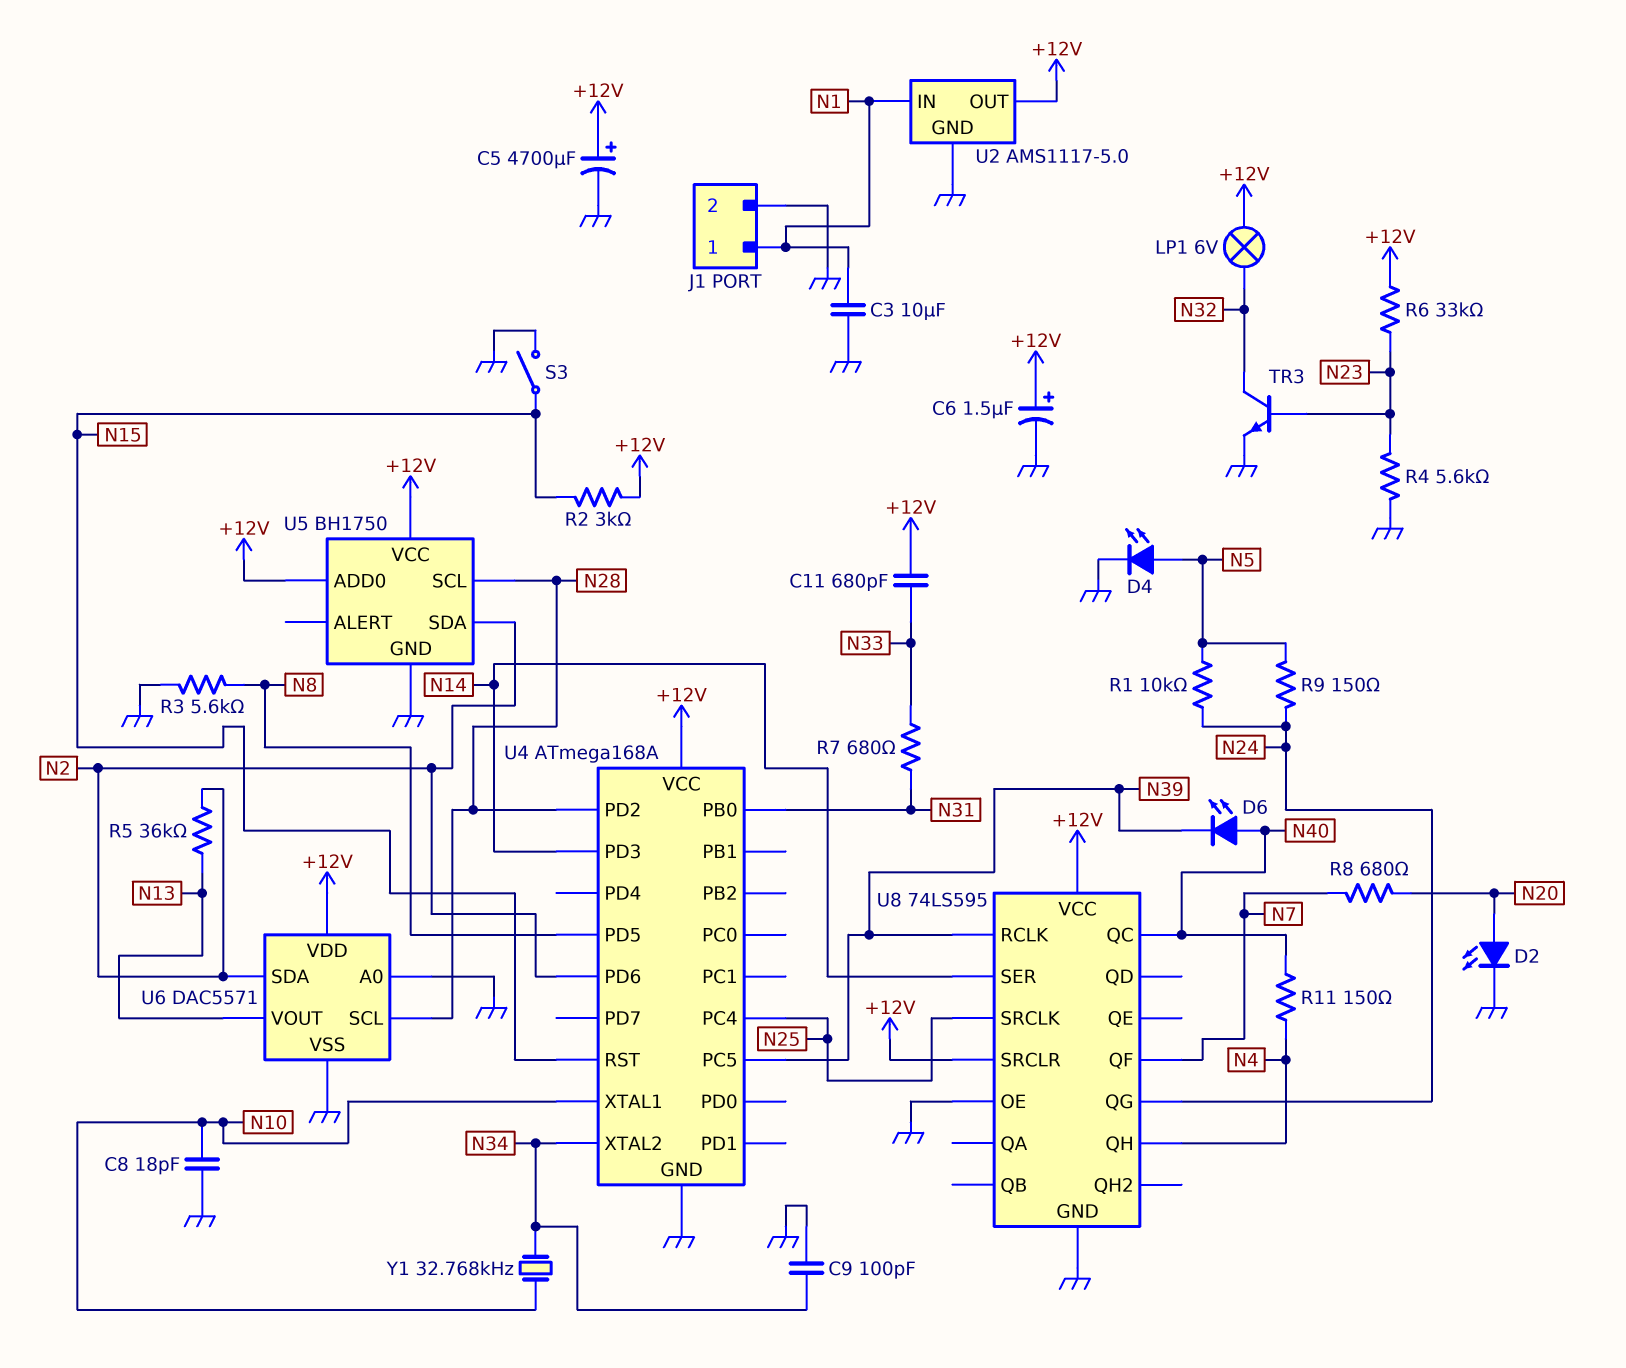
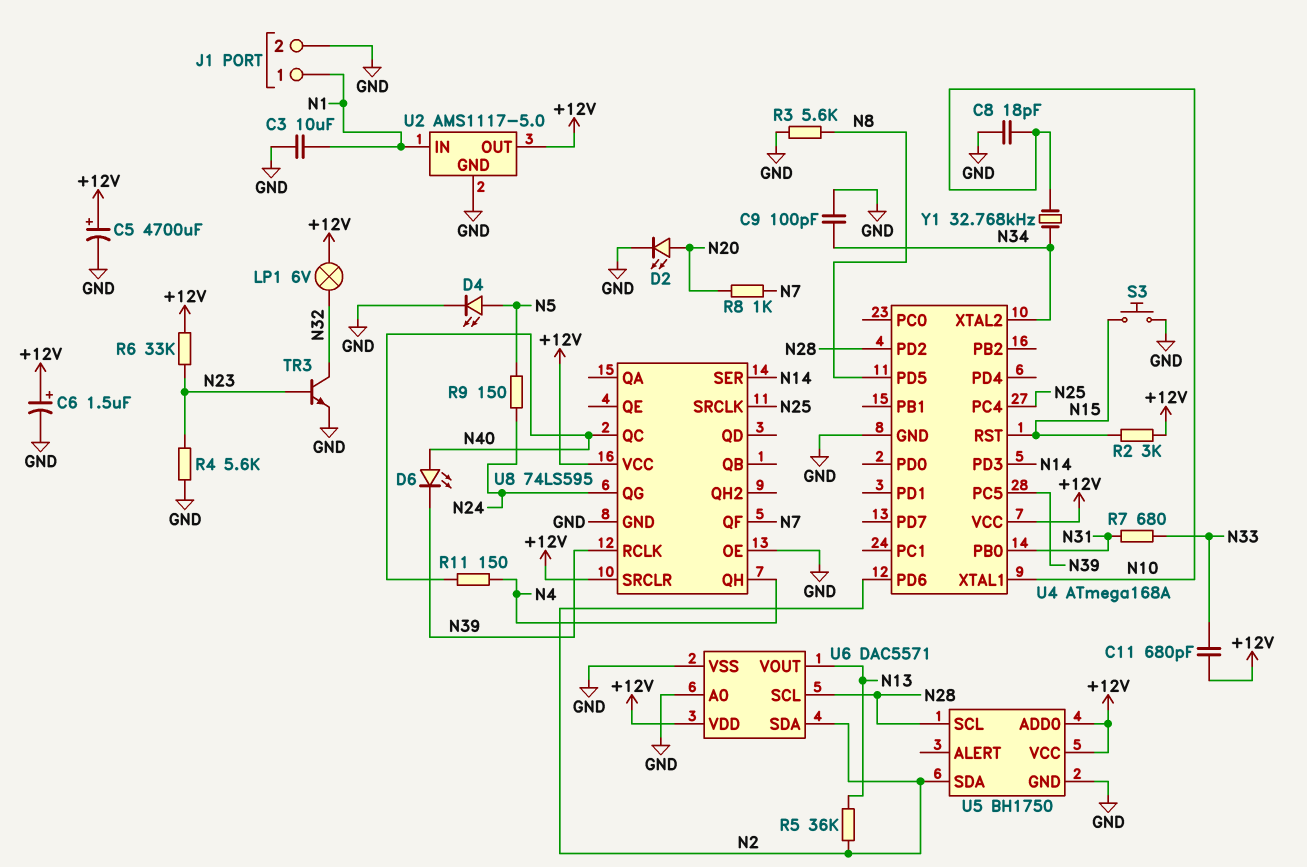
R1: 10k (N5, N24) -> none
R8: 680 (N7, N20) -> 1k (N7, N20)
S3: switch (GND, N15) -> button (GND, N15)

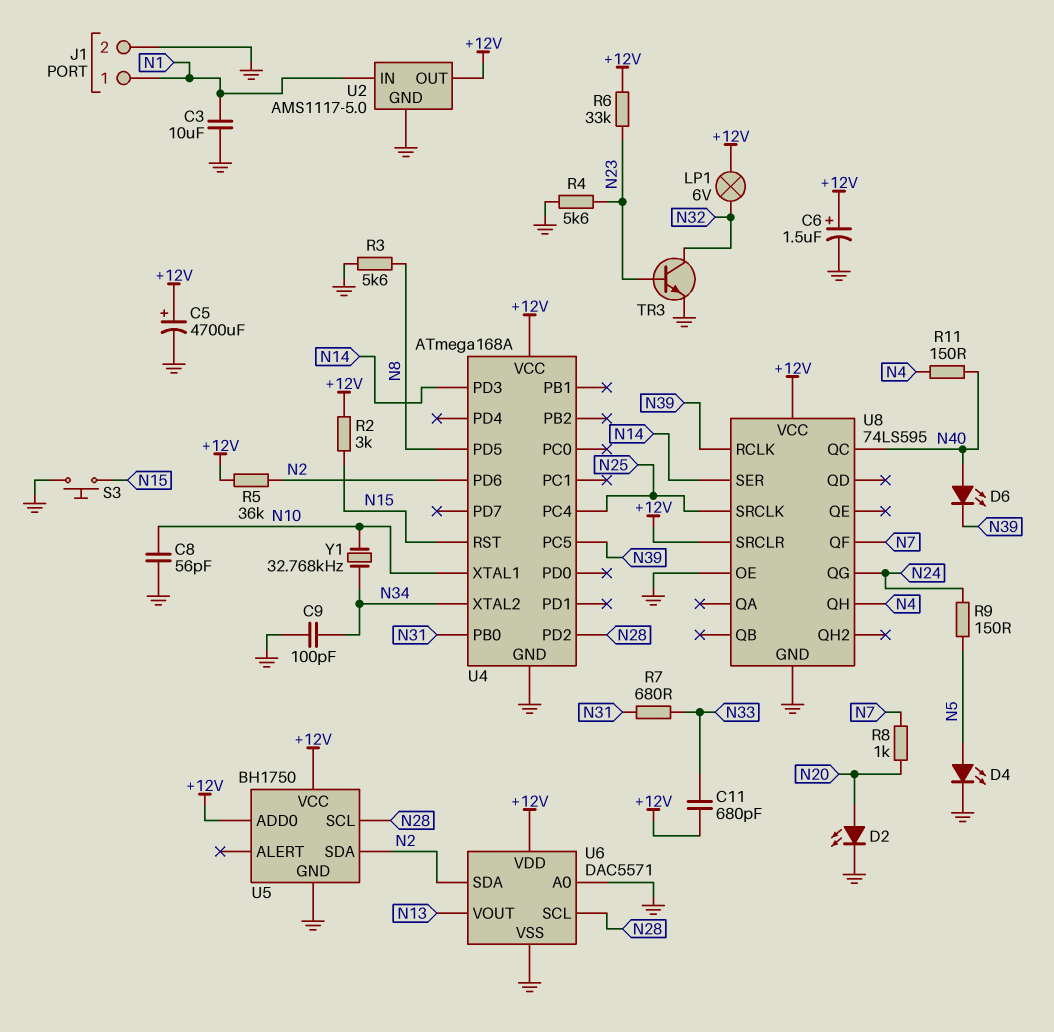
C8: 18pF (GND, N10) -> 56pF (GND, N10)
R5: 36k (N2, N13) -> 36k (+12V, N2)

